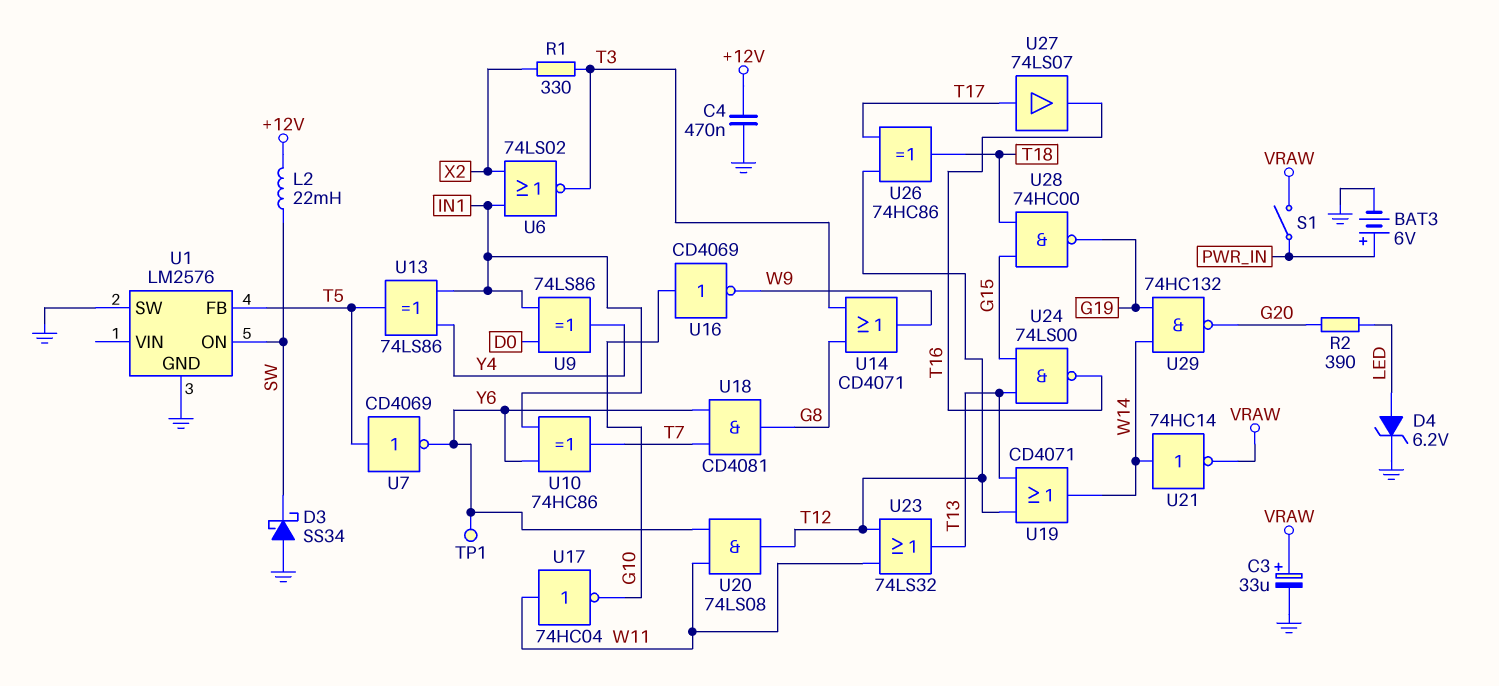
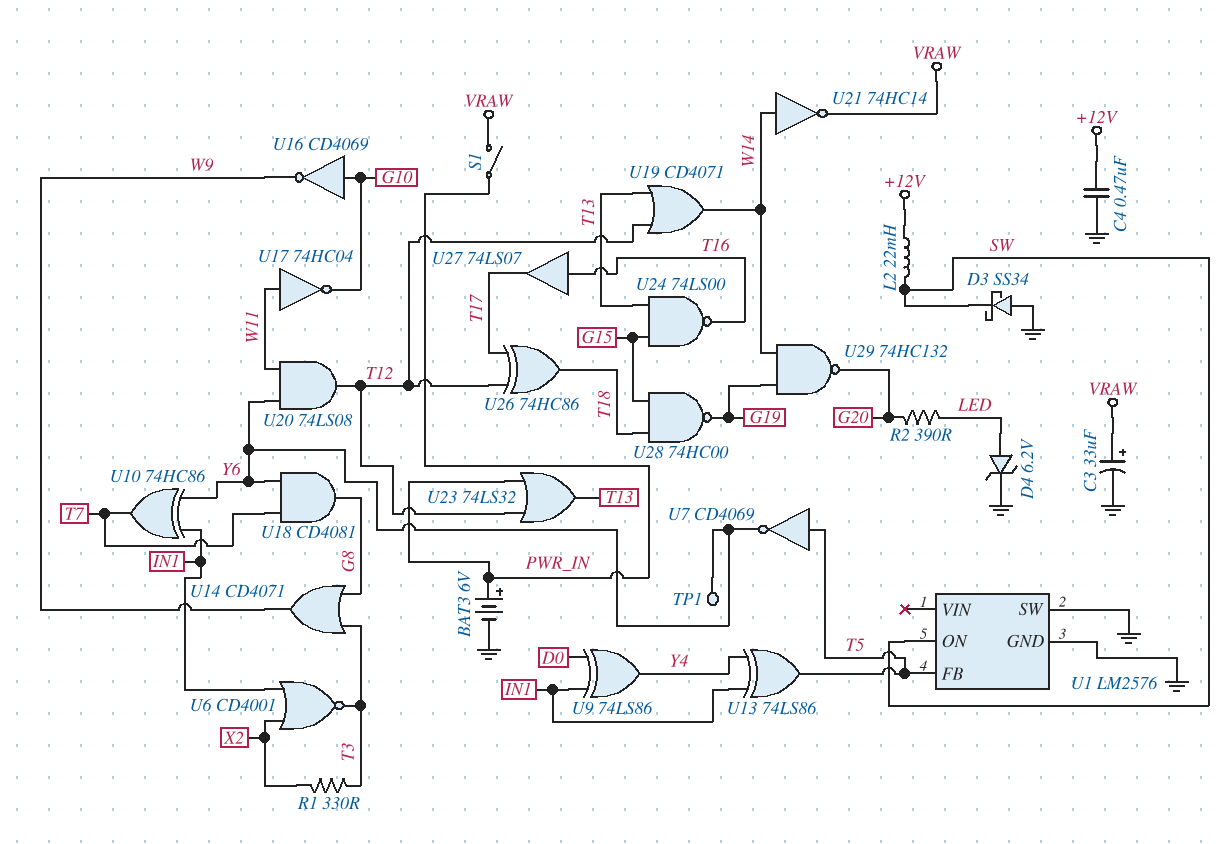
U6: NOR 74LS02 (in IN1, in X2, out T3) -> NOR CD4001 (in IN1, in X2, out T3)
U23: OR 74LS32 (in T12, in W11, out T13) -> OR 74LS32 (in PWR_IN, in T12, out T13)
U27: buffer 74LS07 (in T17, out T16) -> buffer 74LS07 (in T16, out T17)

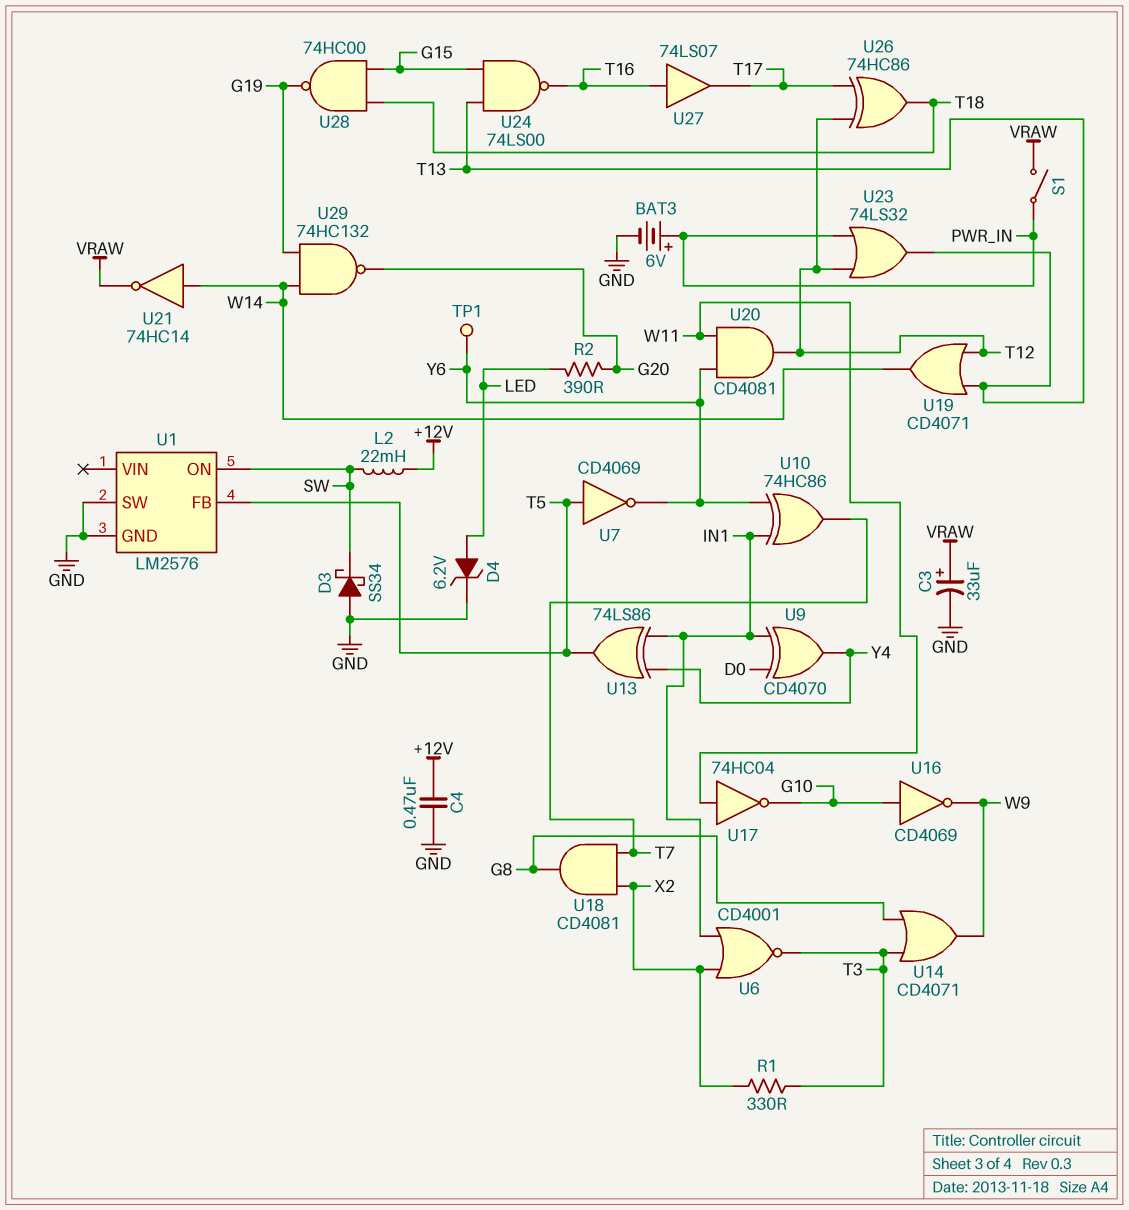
U9: XOR 74LS86 (in D0, in IN1, out Y4) -> XOR CD4070 (in D0, in IN1, out Y4)
U18: AND CD4081 (in T7, in Y6, out G8) -> AND CD4081 (in T7, in X2, out G8)
U20: AND 74LS08 (in W11, in Y6, out T12) -> AND CD4081 (in W11, in Y6, out T12)

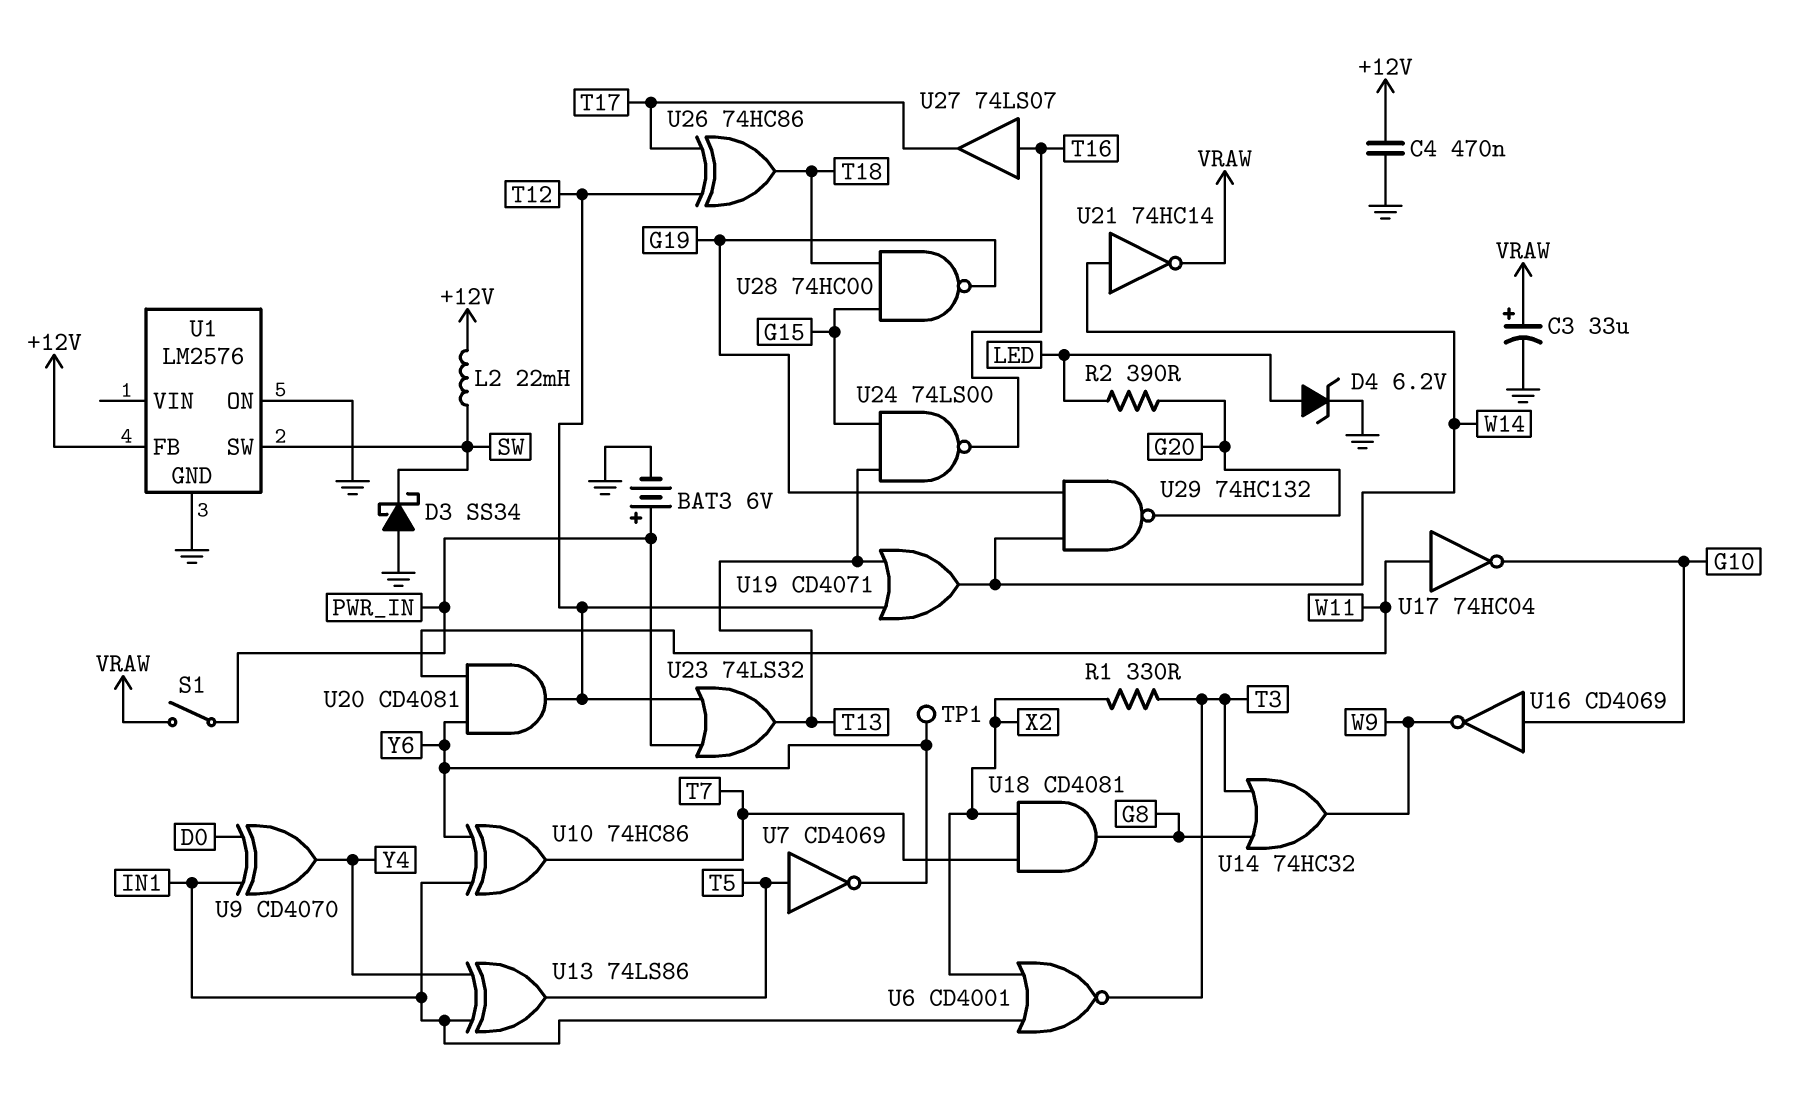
U1 pin FB: T5 -> +12V
U1 pin ON: SW -> GND
U1 pin SW: GND -> SW
U14: OR CD4071 (in G8, in T3, out W9) -> OR 74HC32 (in G8, in T3, out W9)

